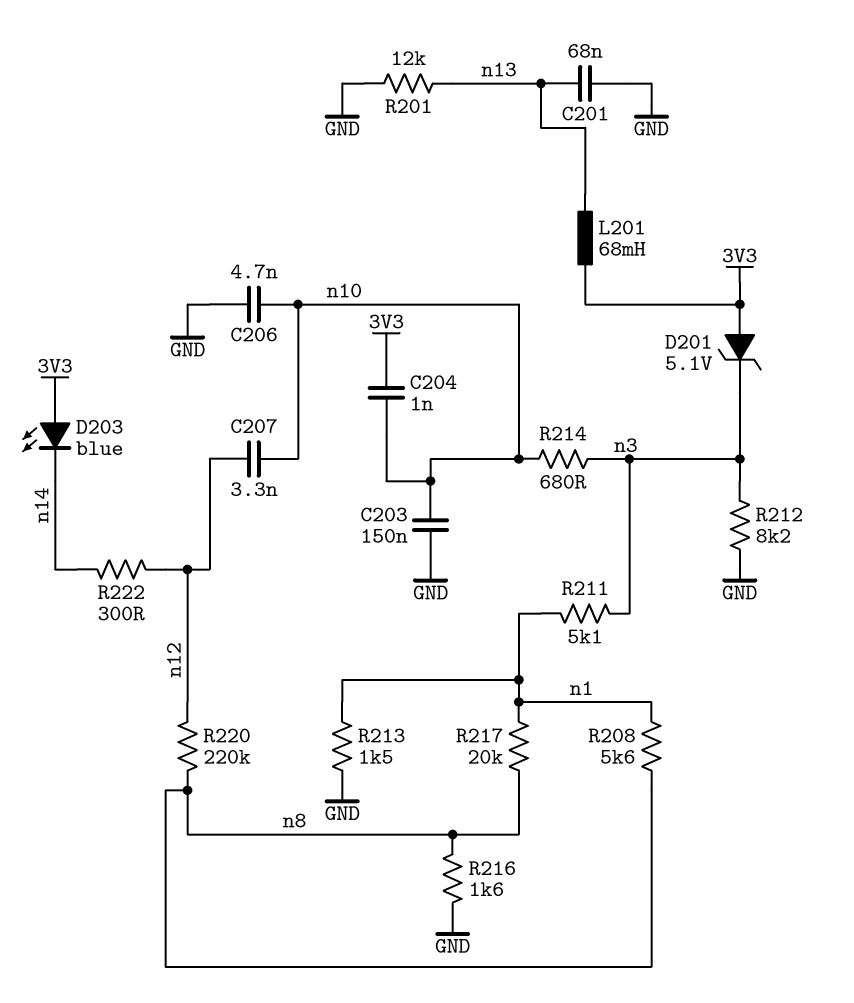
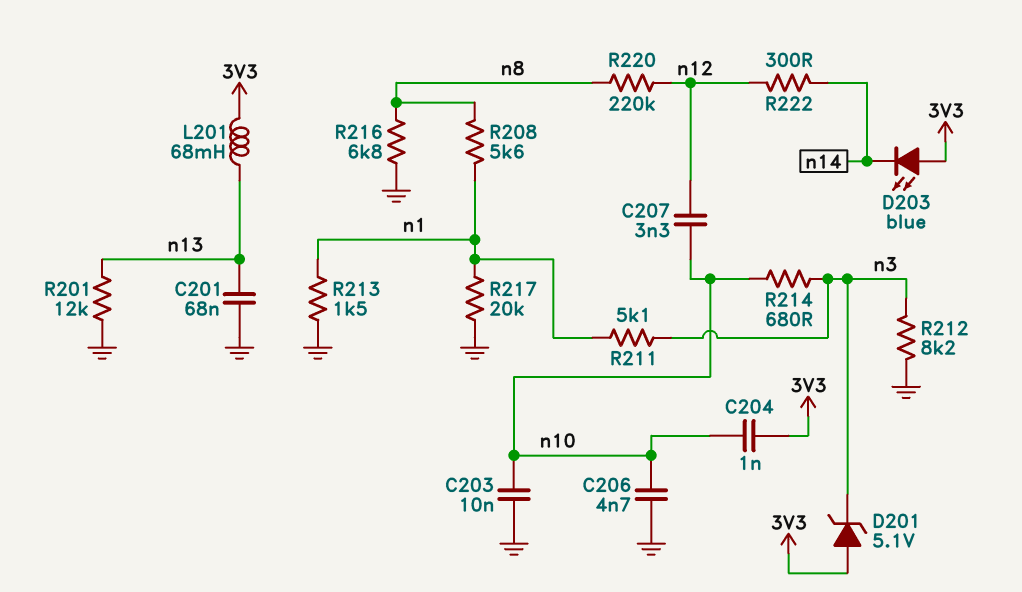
C203: 150nF (GND, n10) -> 10nF (GND, n10)
R216: 1.6k (GND, n8) -> 6.8k (GND, n8)
R217: 20k (n1, n8) -> 20k (GND, n1)

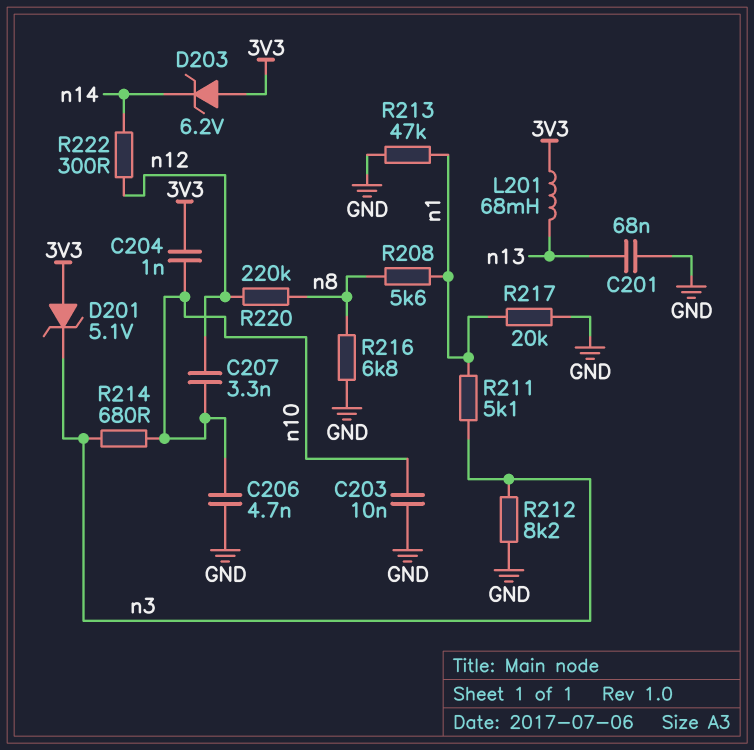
D203: LED blue (A 3V3, K n14) -> zener 6.2V (A 3V3, K n14)
R201: 12k (GND, n13) -> none
R213: 1.5k (GND, n1) -> 47k (GND, n1)

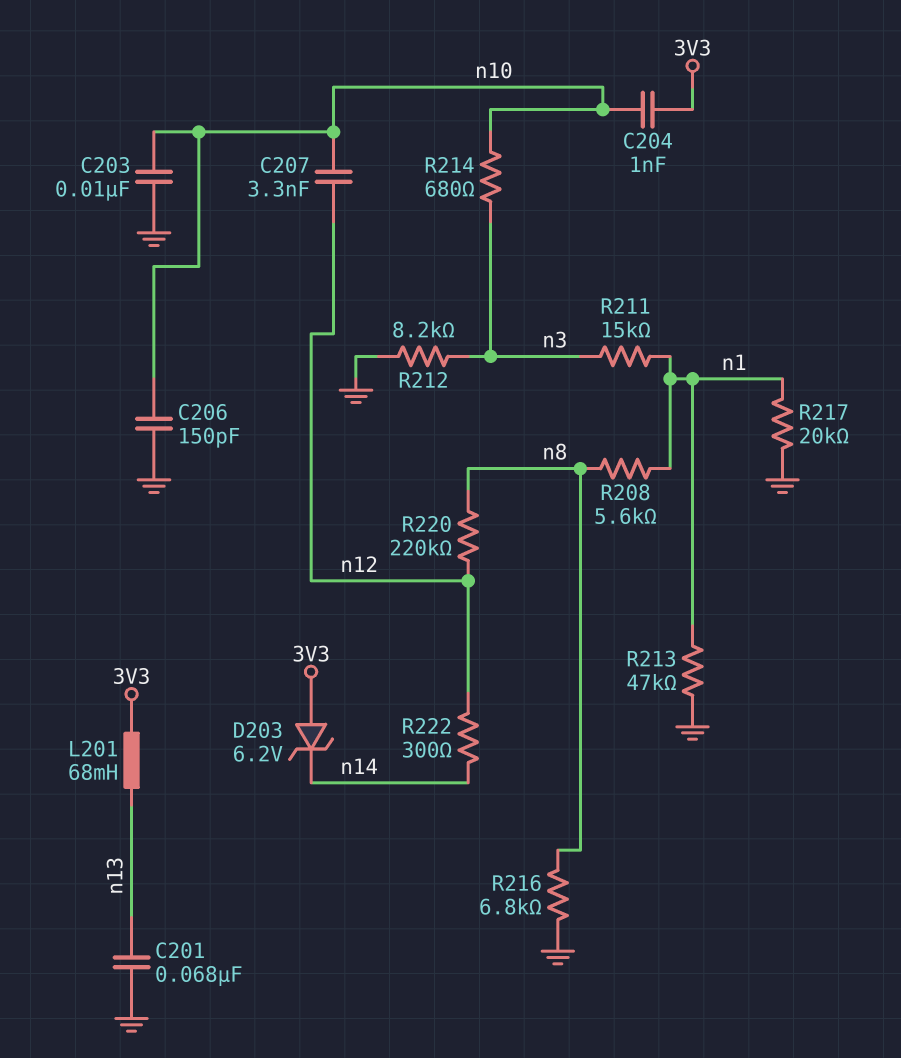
C206: 4.7nF (GND, n10) -> 150pF (GND, n10)
D201: zener 5.1V (A 3V3, K n3) -> none
R211: 5.1k (n1, n3) -> 15k (n1, n3)

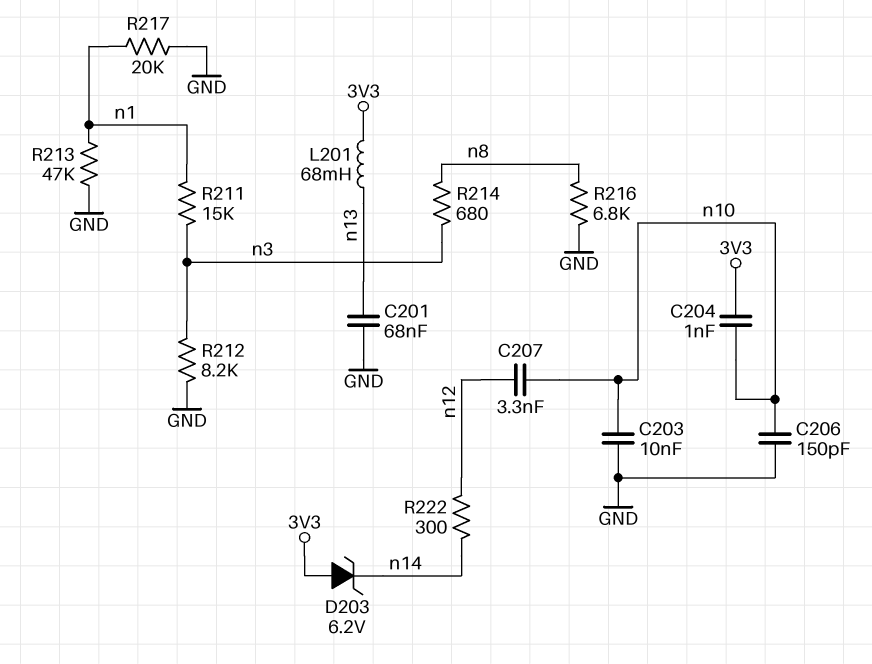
R208: 5.6k (n1, n8) -> none
R214: 680 (n3, n10) -> 680 (n3, n8)
R220: 220k (n8, n12) -> none

